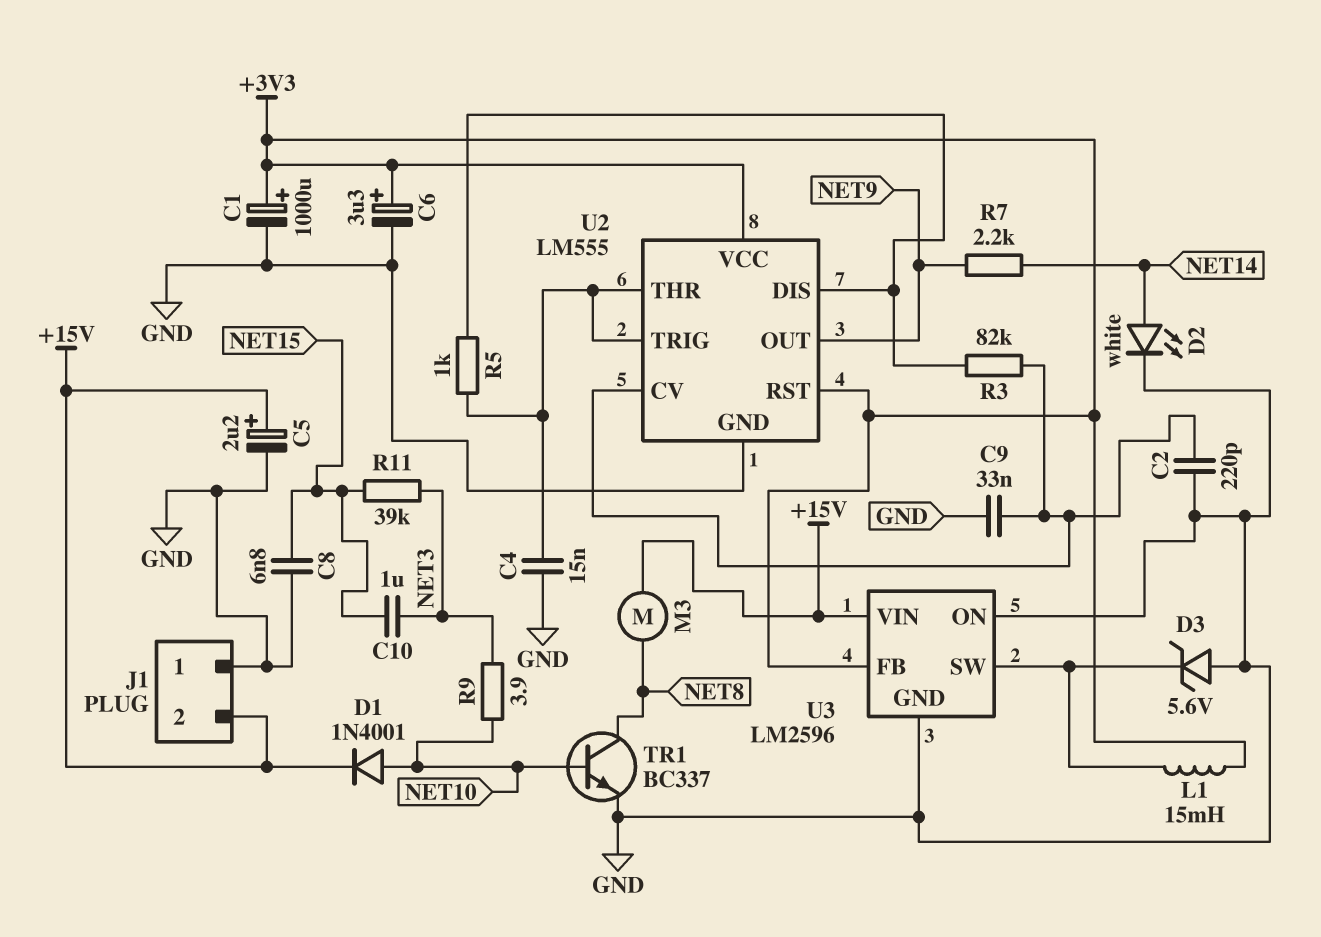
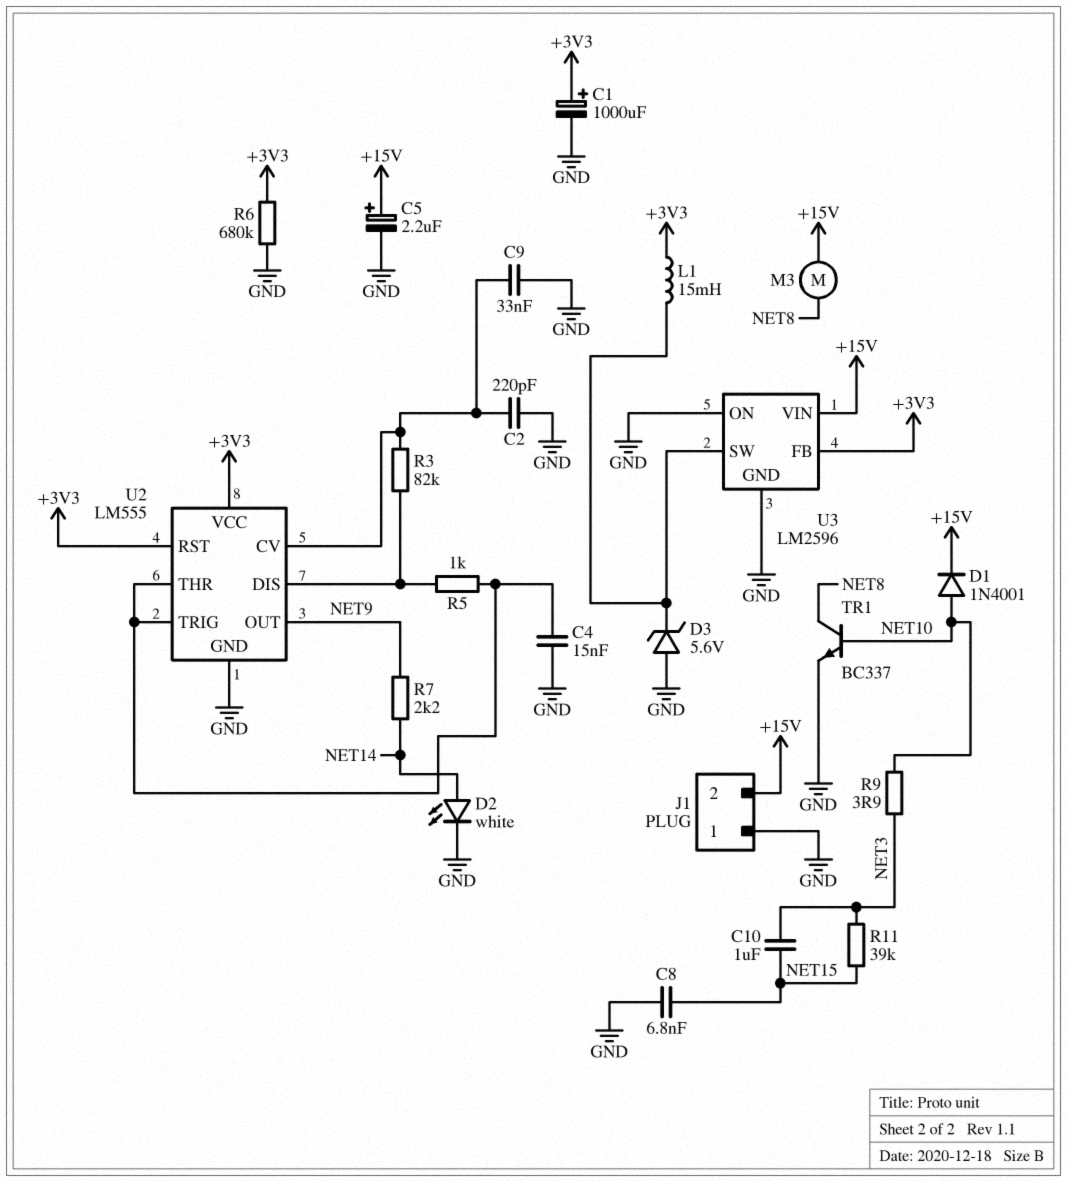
C6: 3.3uF (plus +3V3, minus GND) -> none
R6: none -> 680k (+3V3, GND)

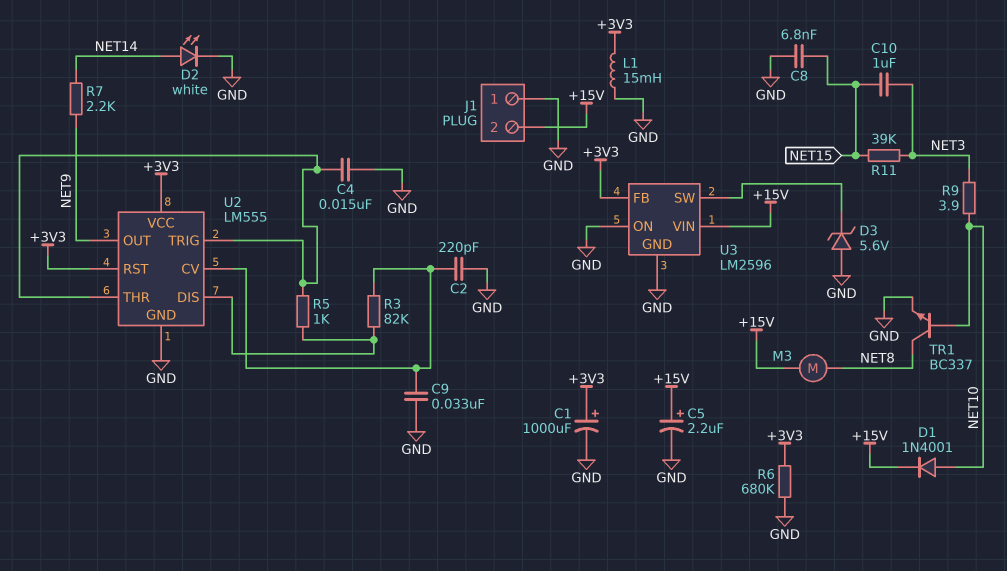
L1: 15mH (+3V3, U3/SW) -> 15mH (+3V3, GND)

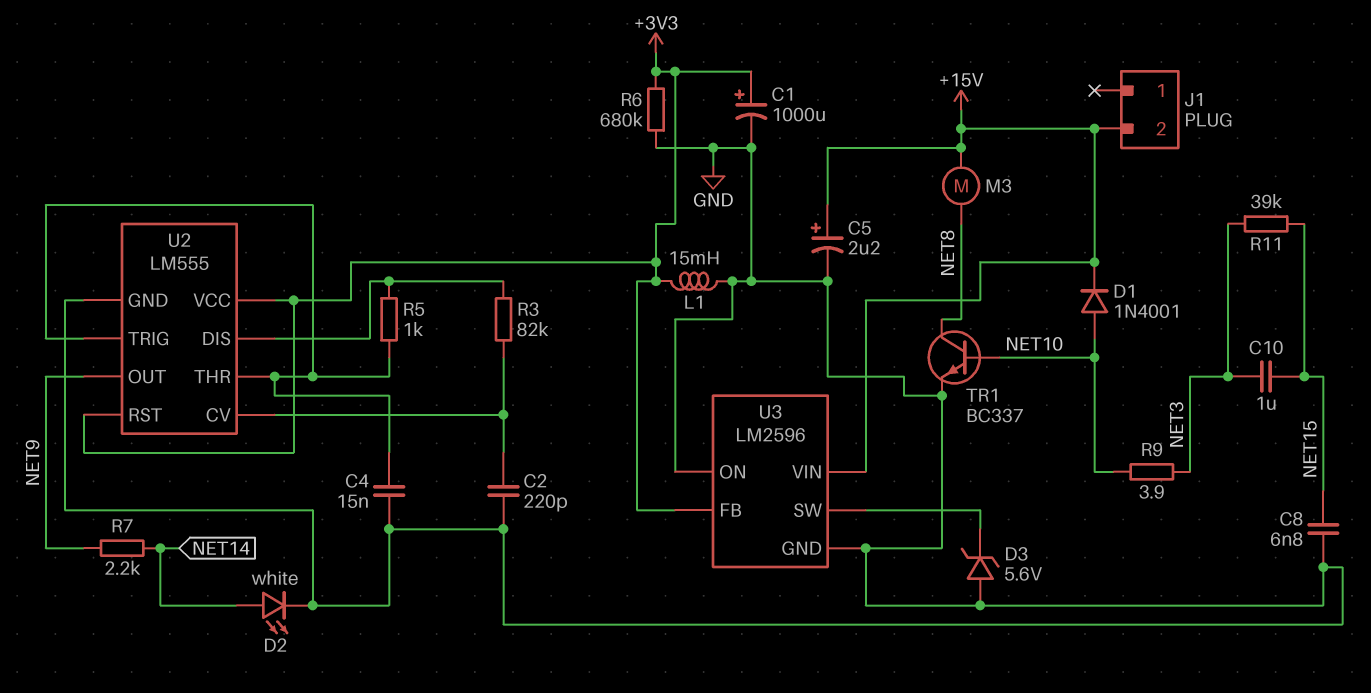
C9: 33nF (GND, U2/CV) -> none
J1 pin 1: GND -> none

